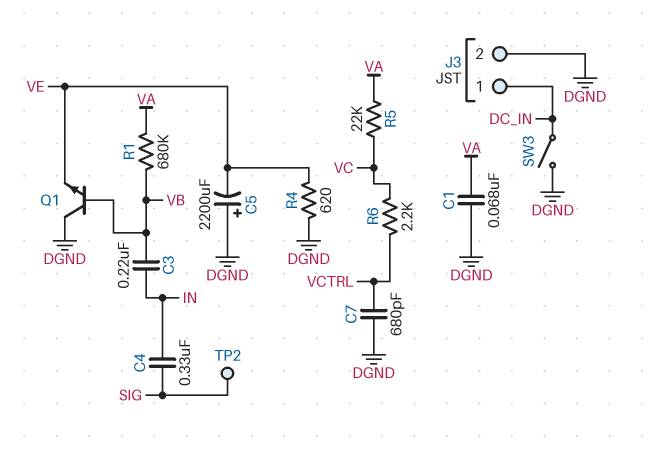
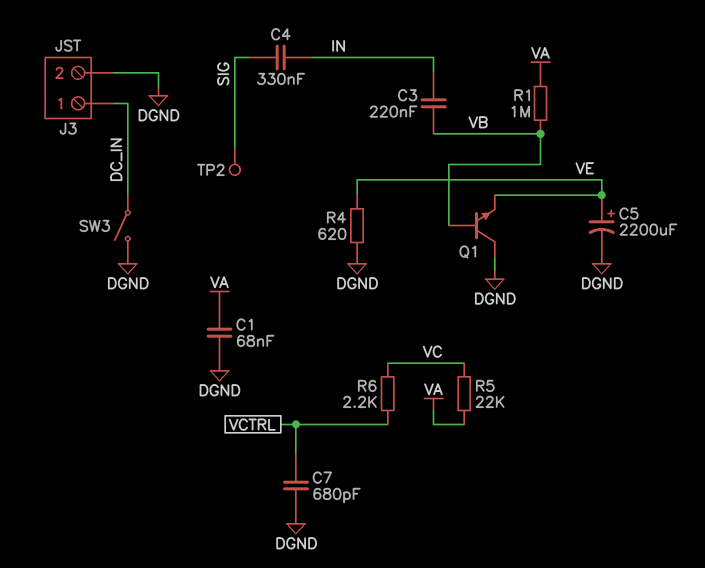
C5: 2200uF (plus DGND, minus VE) -> 2200uF (plus VE, minus DGND)
R1: 680k (VA, VB) -> 1M (VA, VB)

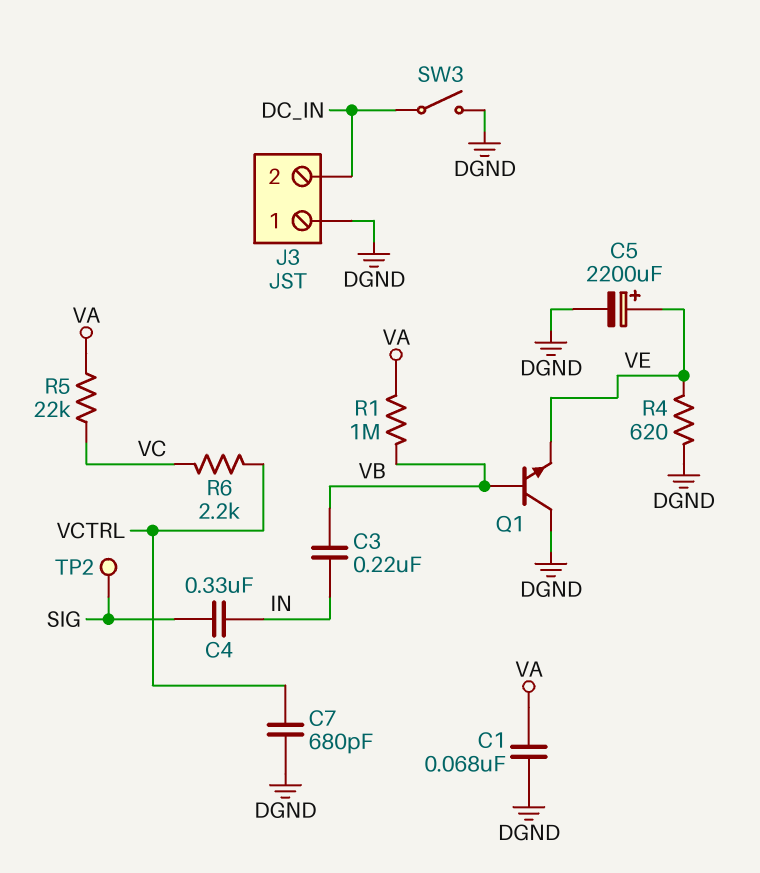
J3 pin 1: DC_IN -> DGND
J3 pin 2: DGND -> DC_IN

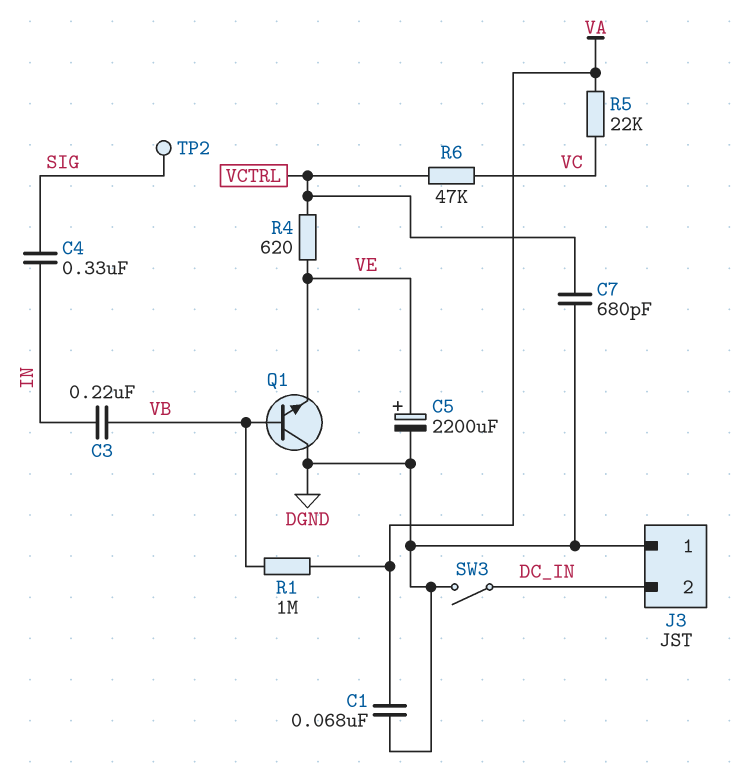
R4: 620 (DGND, VE) -> 620 (VCTRL, VE)
R6: 2.2k (VC, VCTRL) -> 47k (VC, VCTRL)

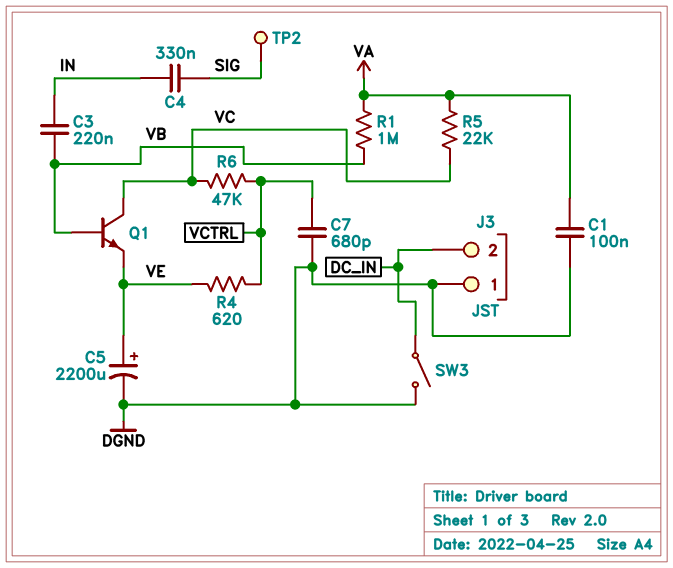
C1: 68nF (DGND, VA) -> 100nF (DGND, VA)
Q1: NPN (B VB, C DGND, E VE) -> NPN (B VB, C VC, E VE)

